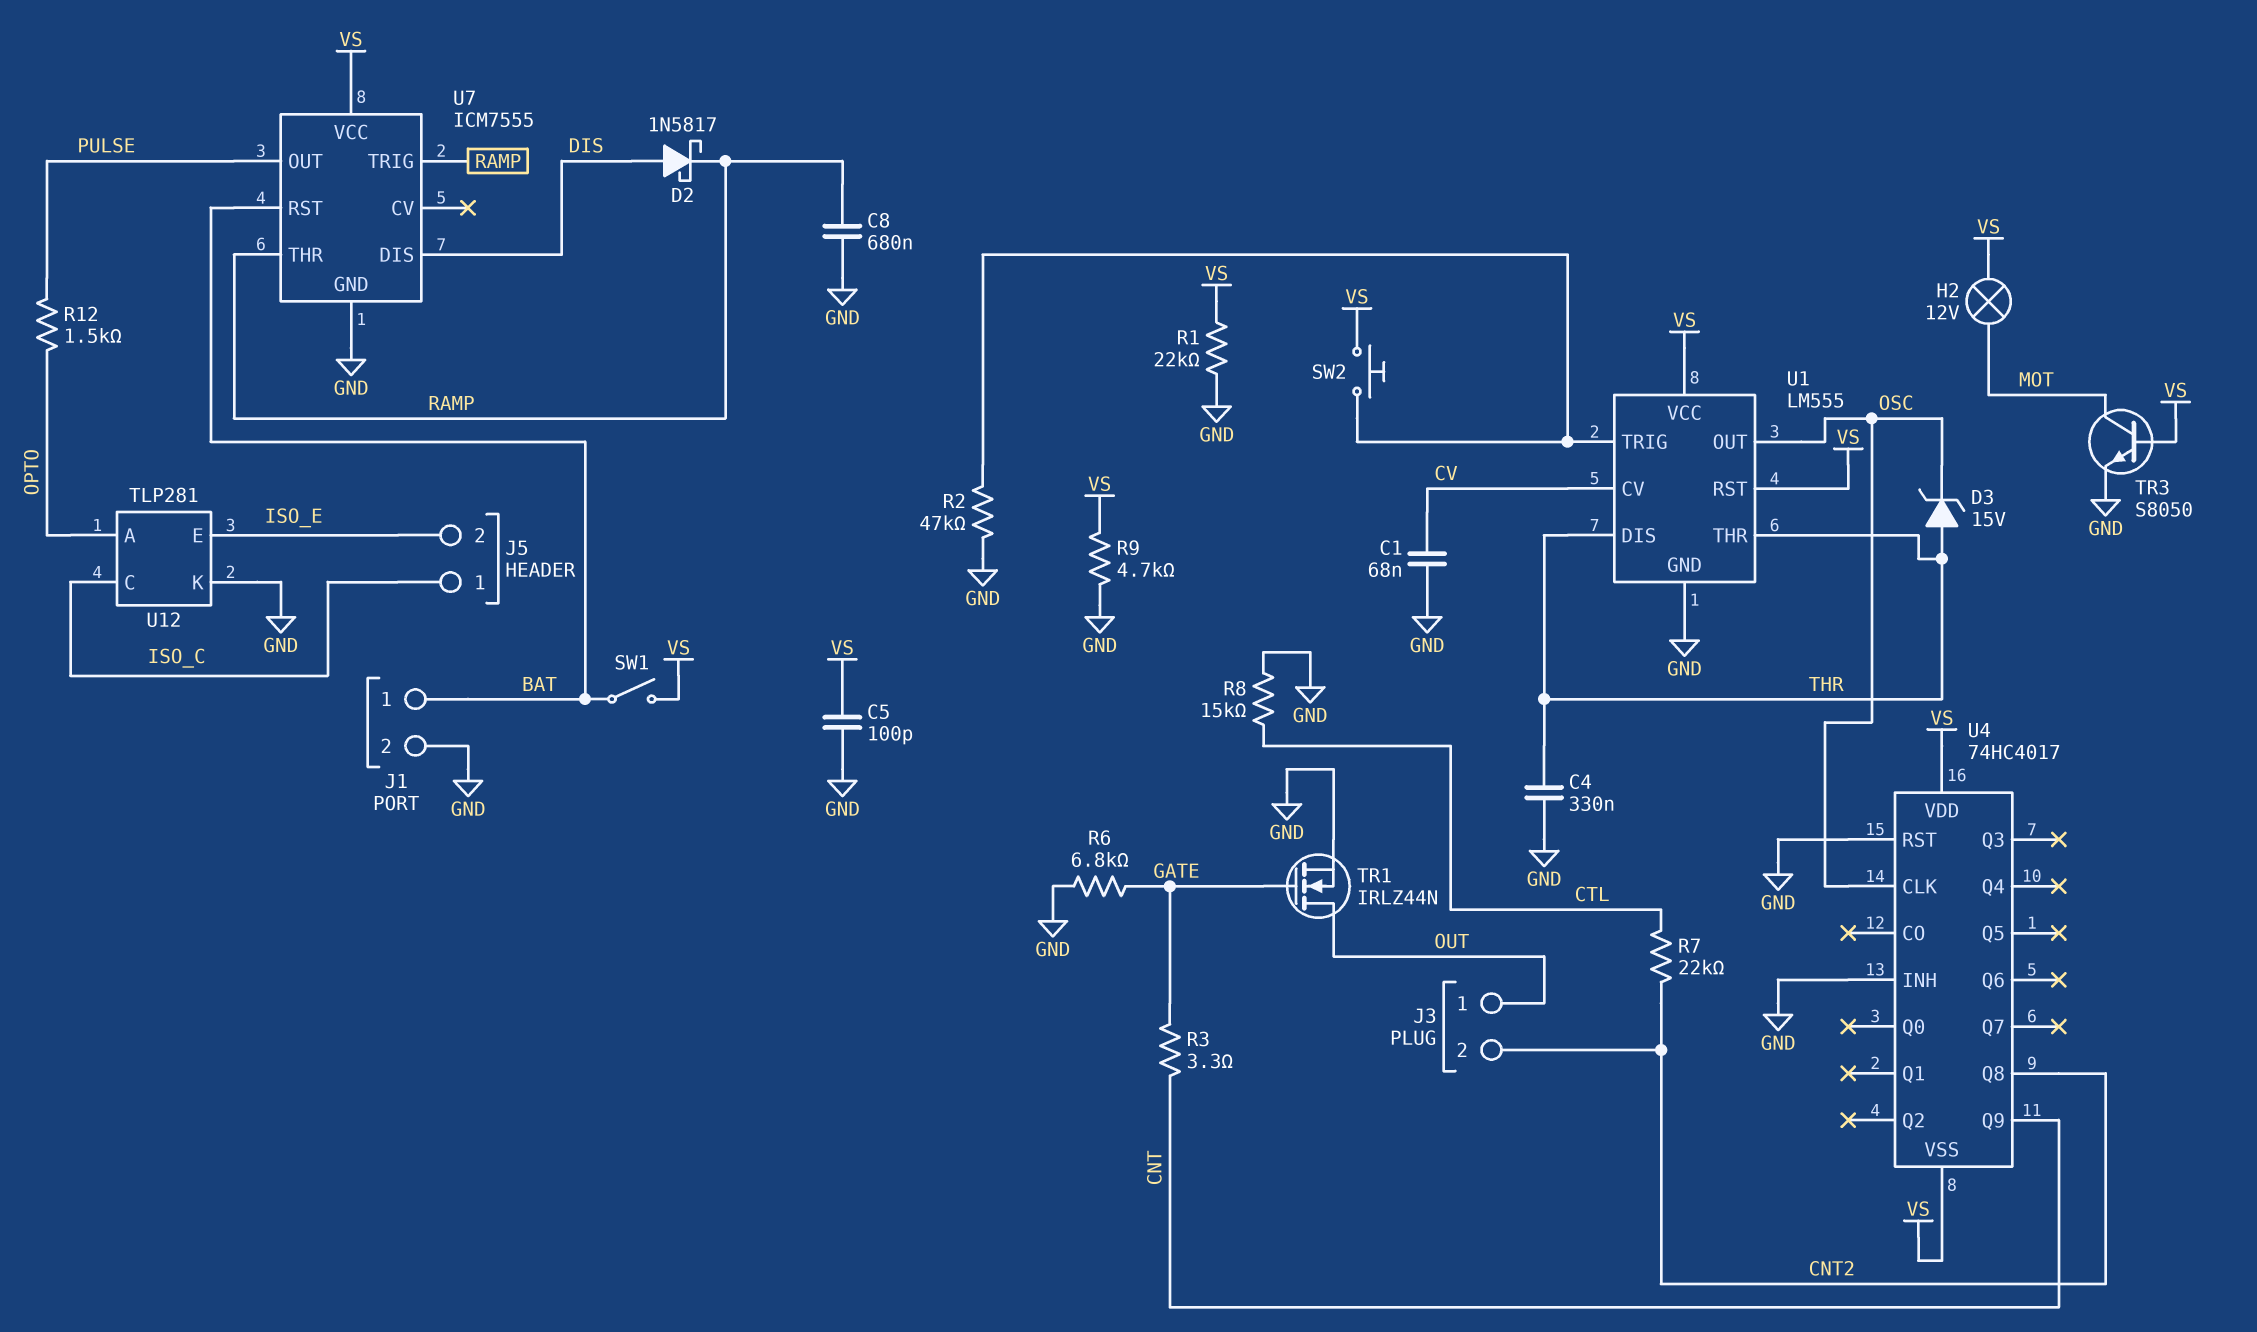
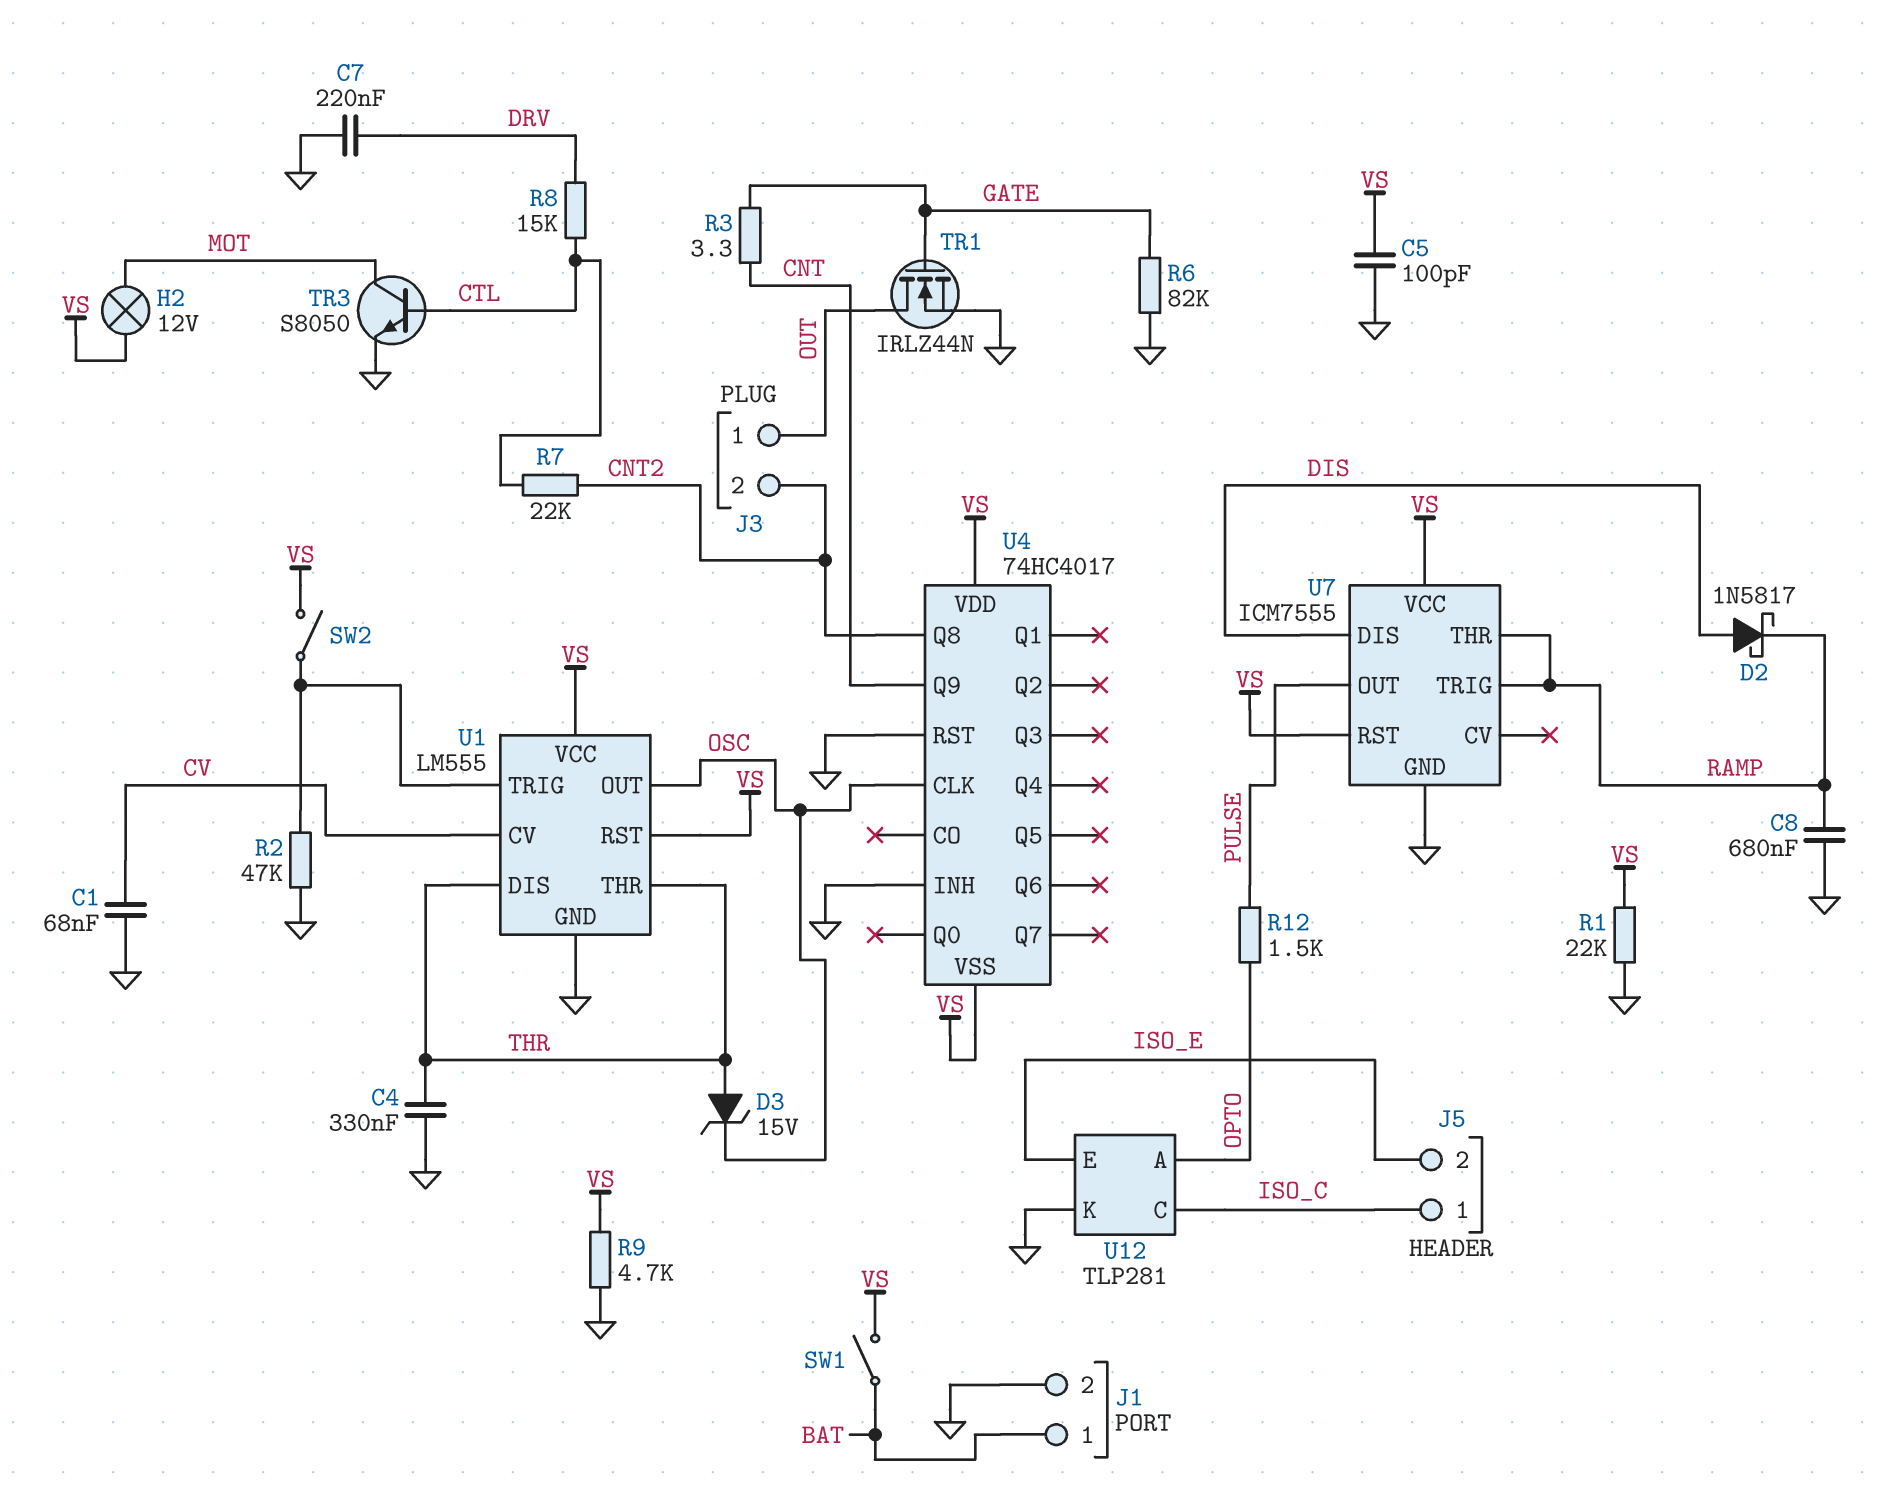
C7: none -> 220nF (DRV, GND)
R6: 6.8k (GATE, GND) -> 82k (GATE, GND)
R8: 15k (CTL, GND) -> 15k (CTL, DRV)
SW2: button (U1/TRIG, VS) -> switch (U1/TRIG, VS)
TR3: NPN S8050 (B VS, C MOT, E GND) -> NPN S8050 (B CTL, C MOT, E GND)
U7 pin RST: BAT -> VS

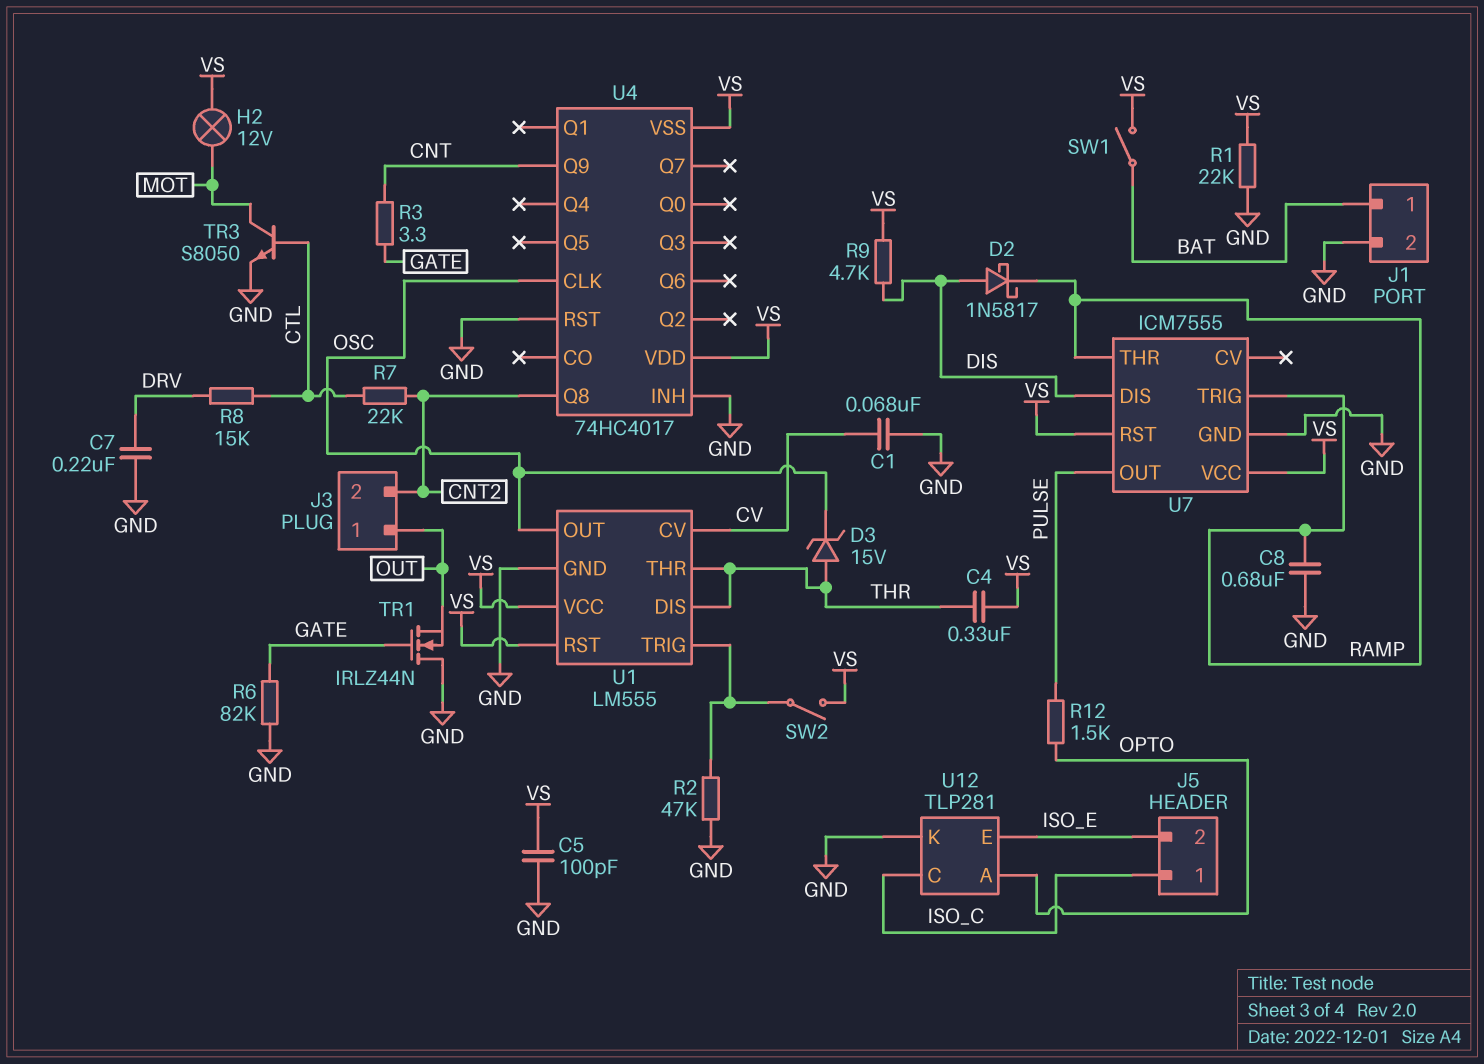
C4: 330nF (GND, THR) -> 330nF (THR, VS)
R9: 4.7k (GND, VS) -> 4.7k (DIS, VS)
TR1: NMOS IRLZ44N (G GATE, D OUT, S GND) -> NMOS IRLZ44N (G GATE, D GND, S OUT)

